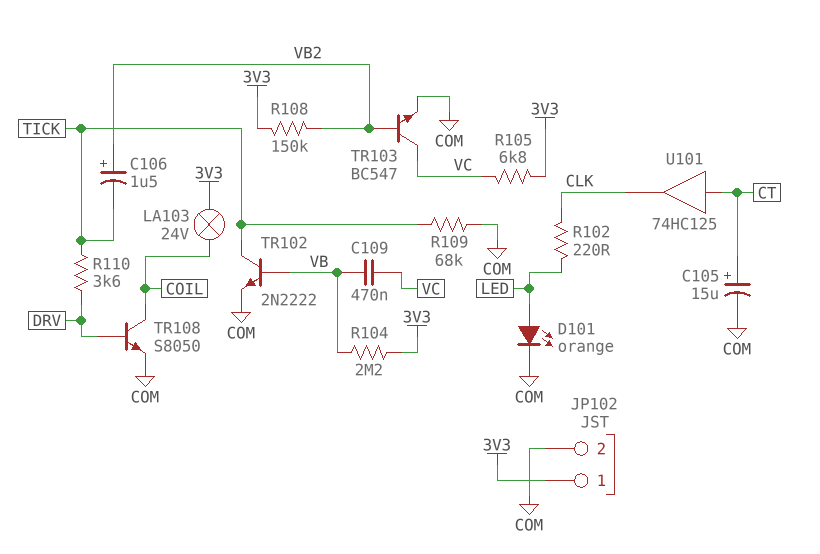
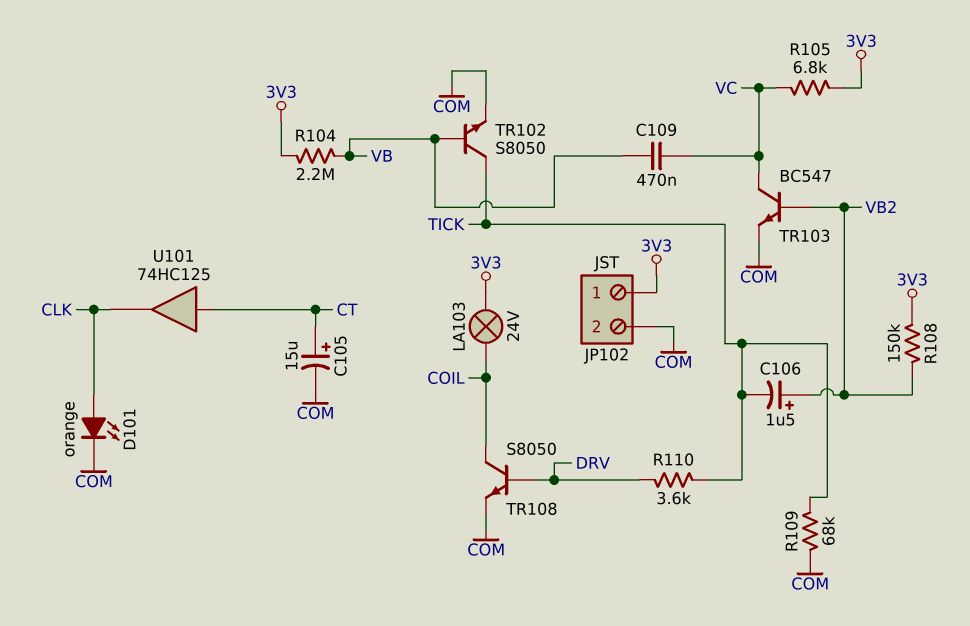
D101: LED orange (A LED, K COM) -> LED orange (A CLK, K COM)
R102: 220 (CLK, LED) -> none
TR102: NPN 2N2222 (B VB, C TICK, E COM) -> NPN S8050 (B VB, C TICK, E COM)

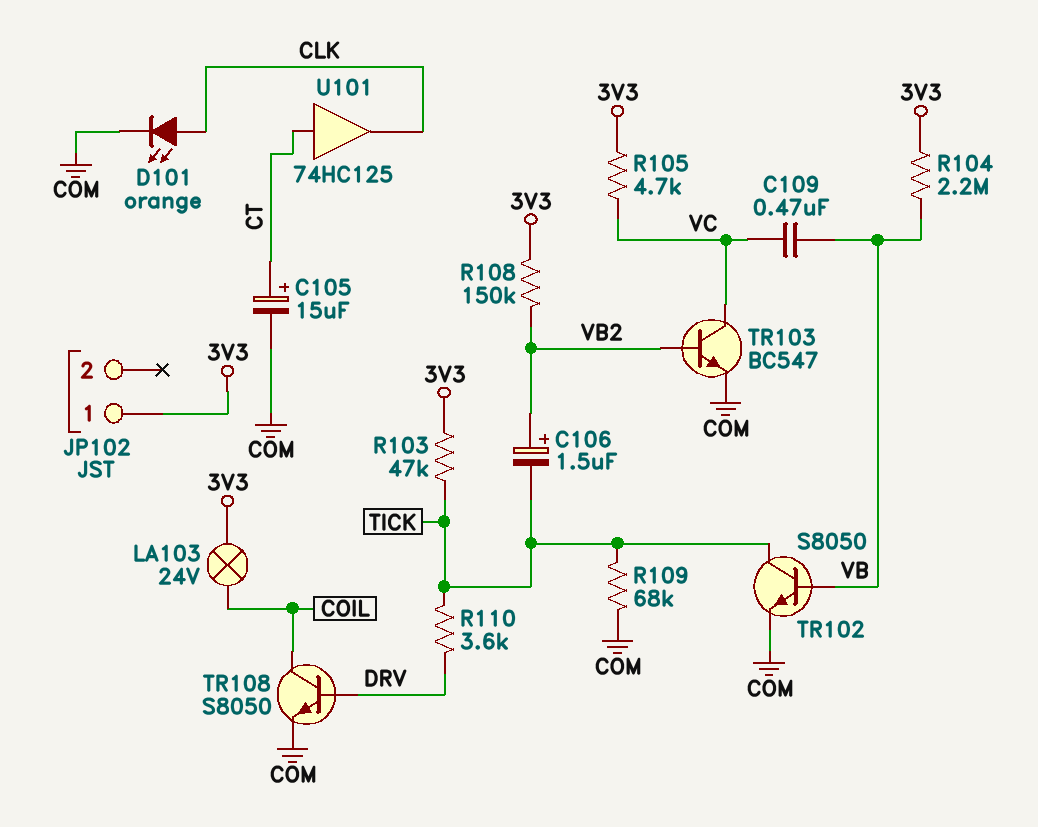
JP102 pin 2: COM -> none
R103: none -> 47k (3V3, TICK)
R105: 6.8k (3V3, VC) -> 4.7k (3V3, VC)

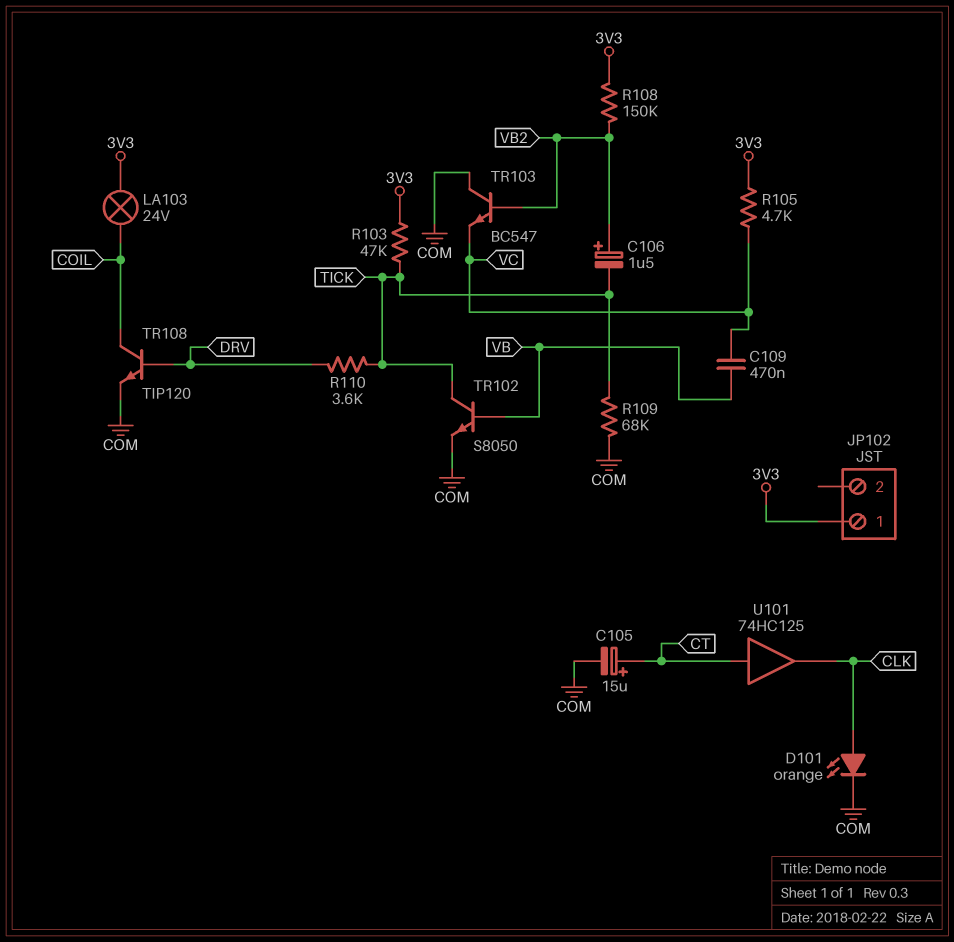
R104: 2.2M (3V3, VB) -> none
TR103: NPN BC547 (B VB2, C VC, E COM) -> NPN BC547 (B VB2, C COM, E VC)
TR108: NPN S8050 (B DRV, C COIL, E COM) -> NPN TIP120 (B DRV, C COIL, E COM)

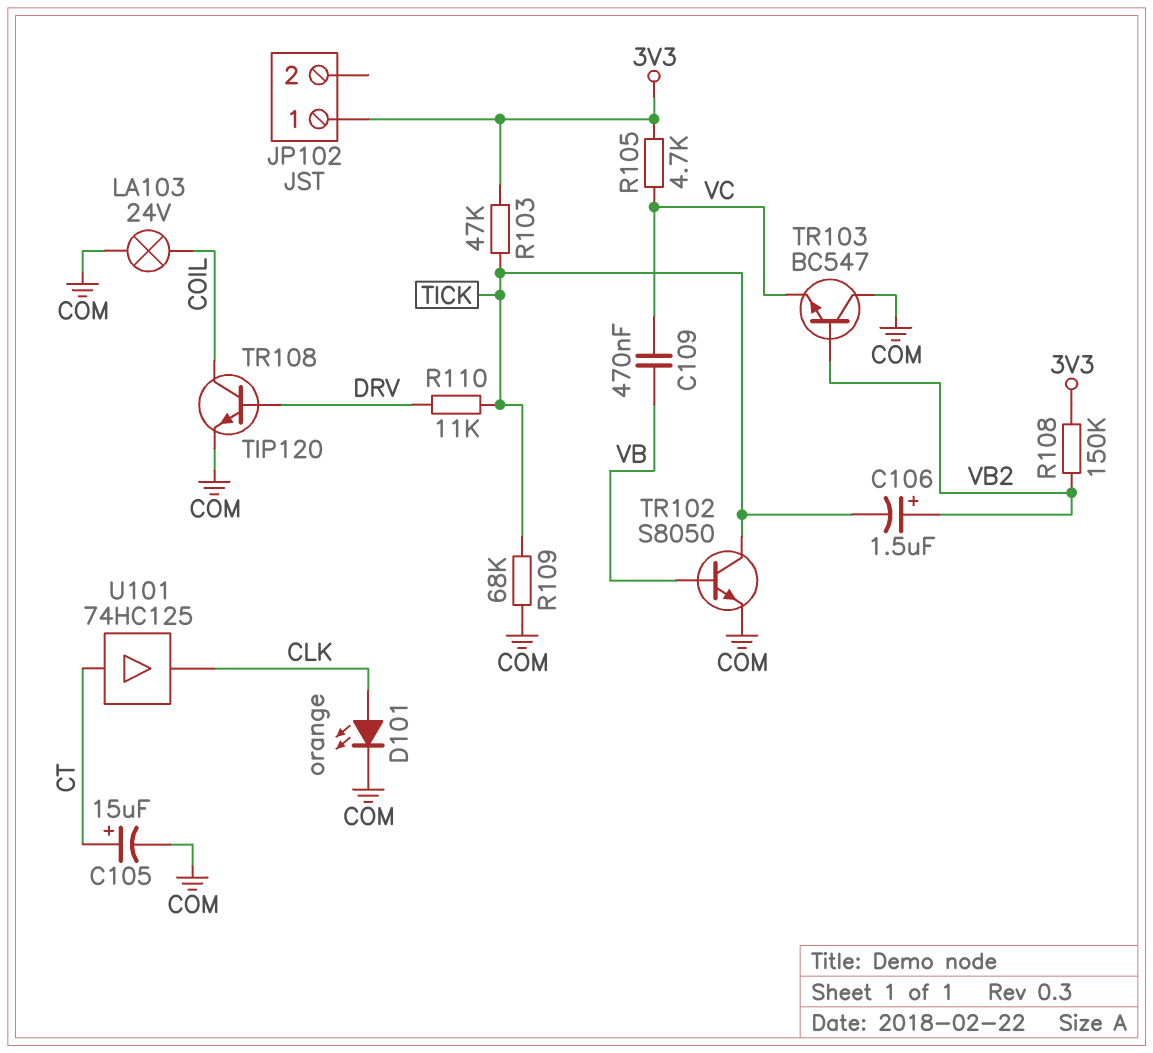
LA103: lamp 24V (3V3, COIL) -> lamp 24V (COIL, COM)
R110: 3.6k (DRV, TICK) -> 11k (DRV, TICK)

